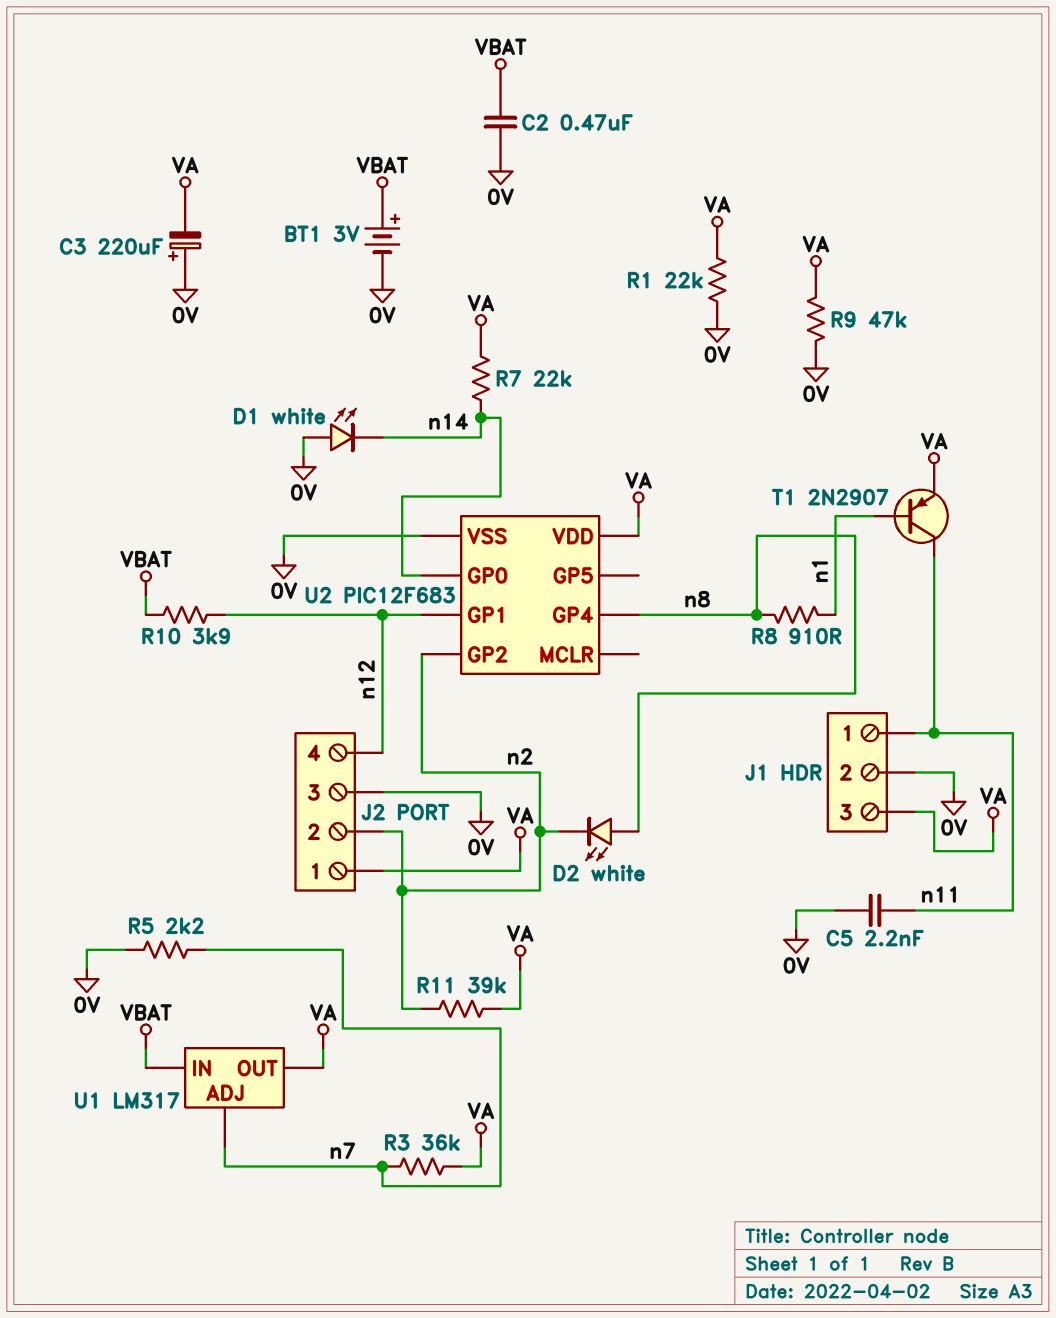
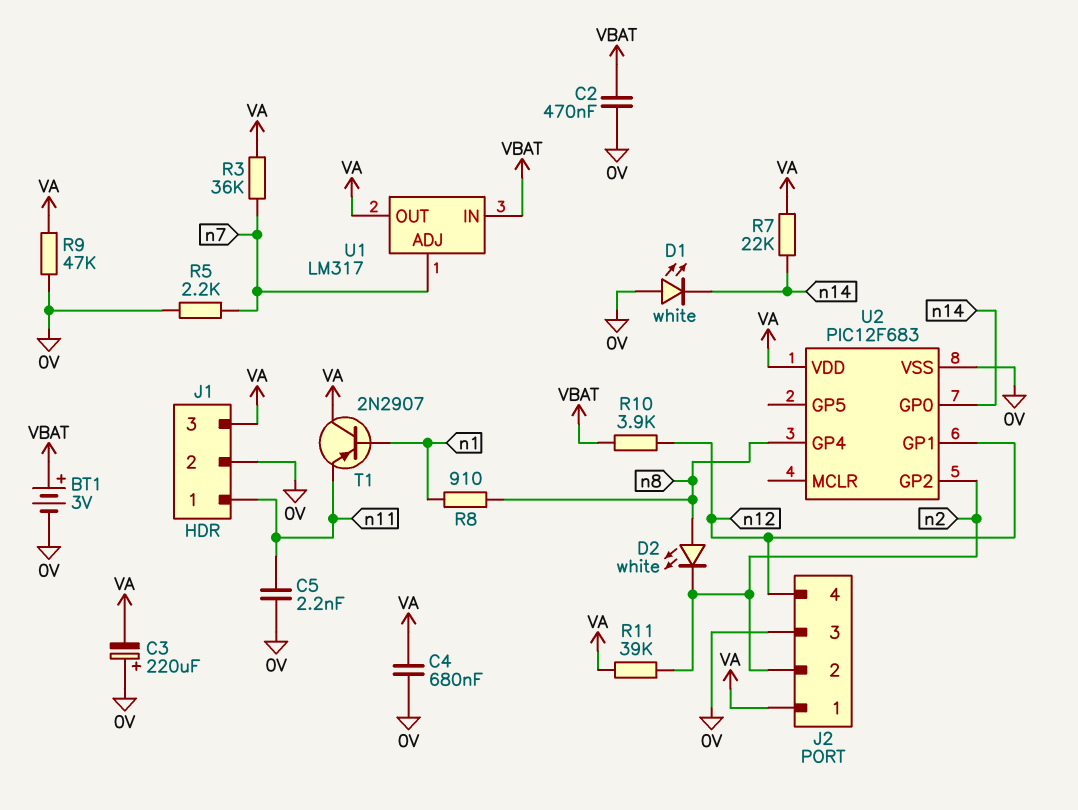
C4: none -> 680nF (0V, VA)
R1: 22k (0V, VA) -> none
T1: PNP 2N2907 (B n1, C n11, E VA) -> PNP 2N2907 (B n1, C VA, E n11)

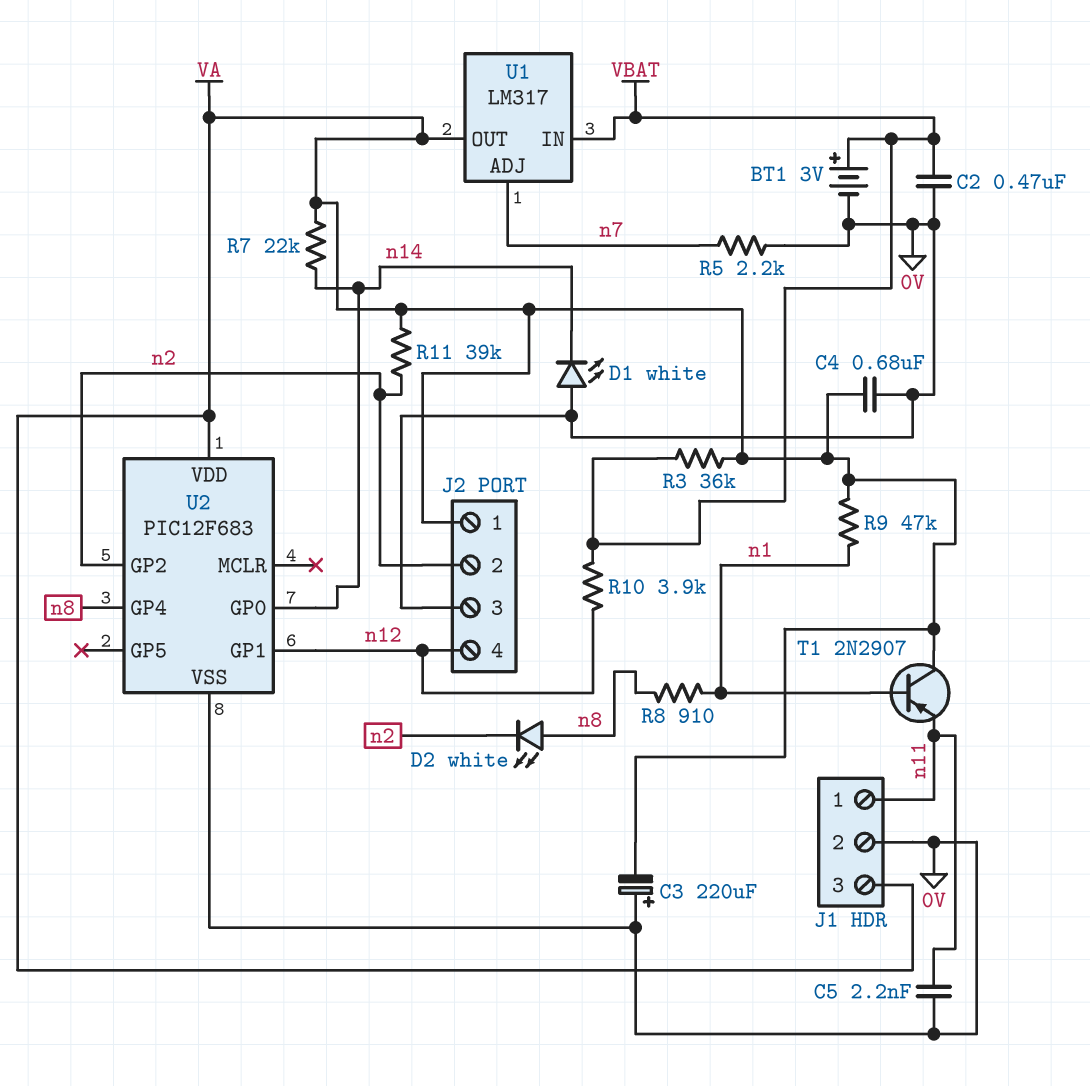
R3: 36k (VA, n7) -> 36k (VA, VBAT)
R9: 47k (0V, VA) -> 47k (VA, n1)

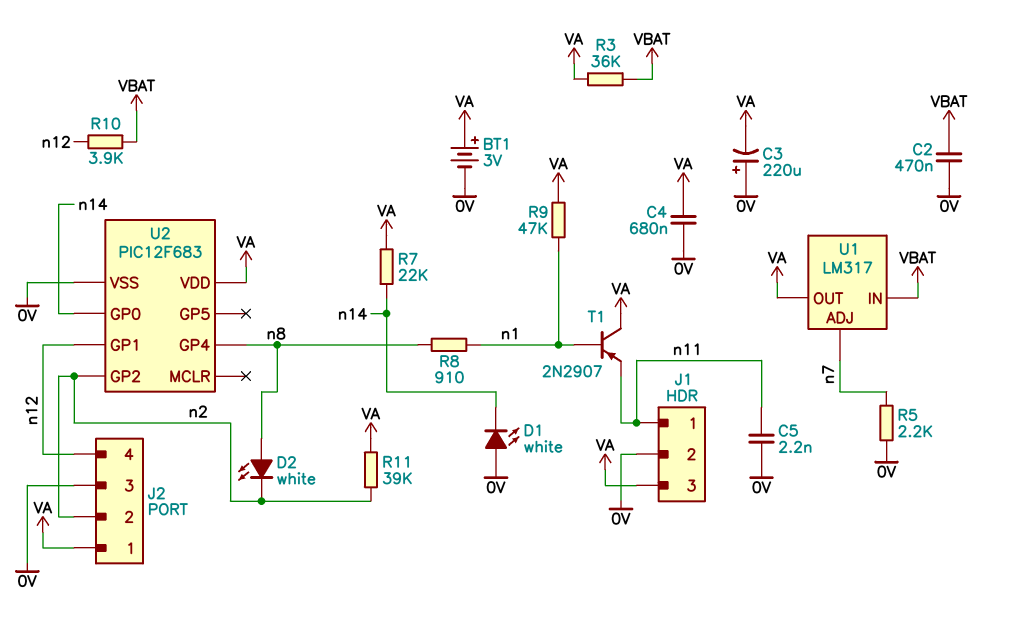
BT1: 3V (plus VBAT, minus 0V) -> 3V (plus VA, minus 0V)

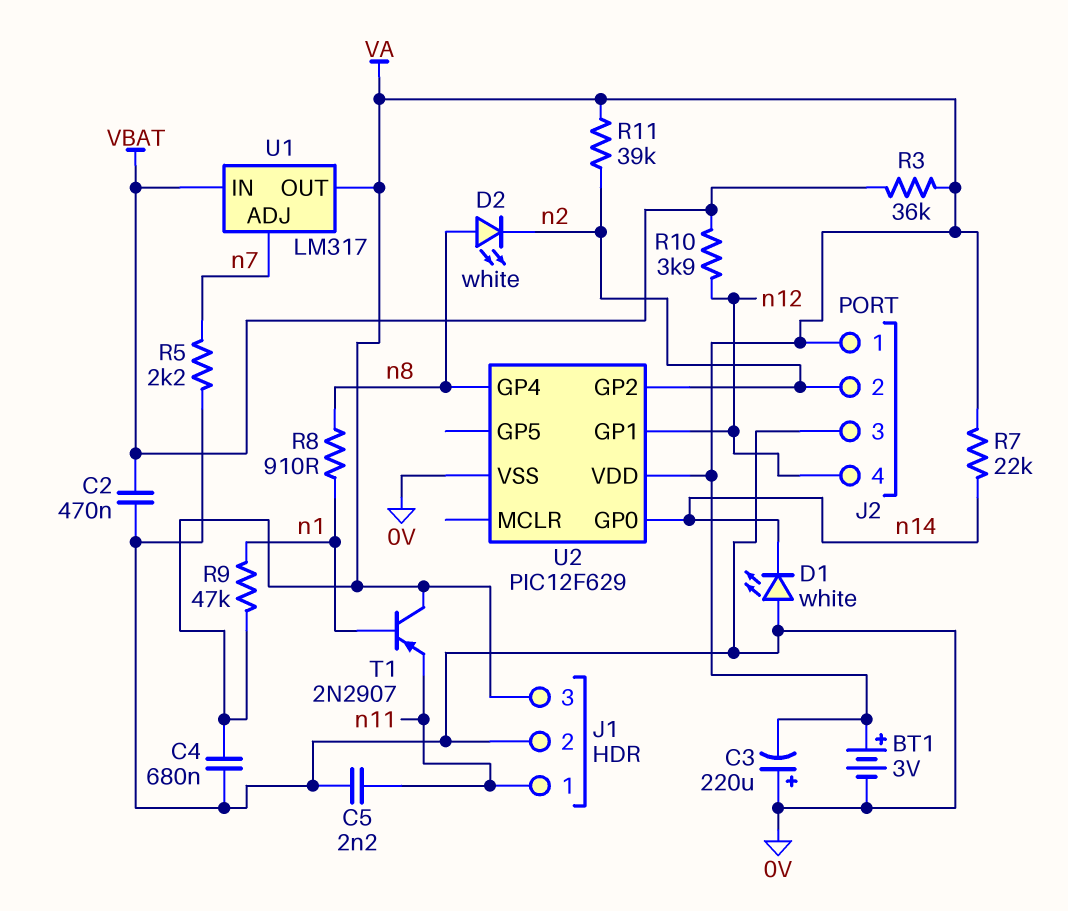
U2: PIC12F683 -> PIC12F629

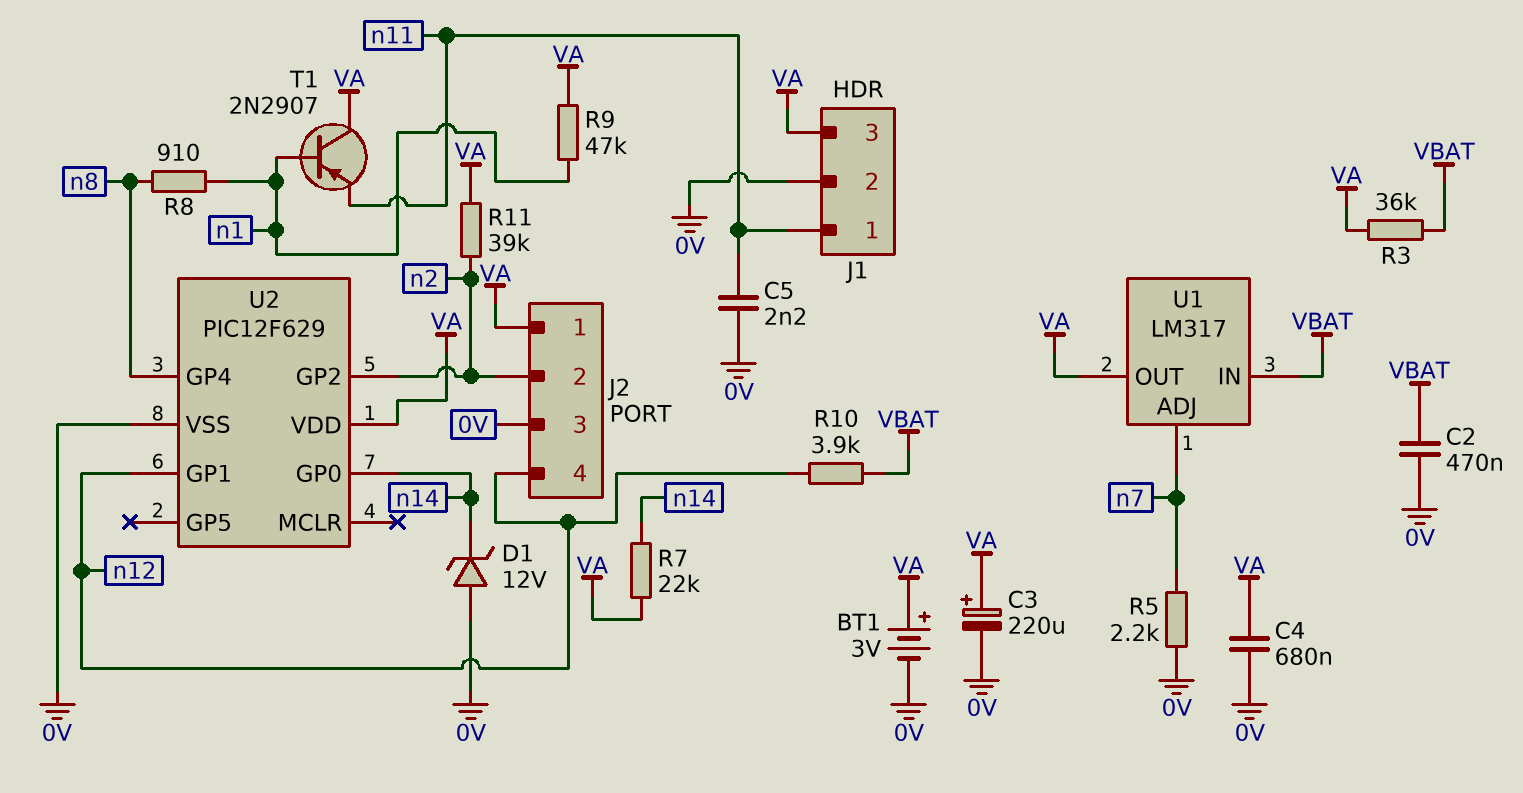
C3: 220uF (plus 0V, minus VA) -> 220uF (plus VA, minus 0V)
D1: LED white (A 0V, K n14) -> zener 12V (A 0V, K n14)
D2: LED white (A n8, K n2) -> none

